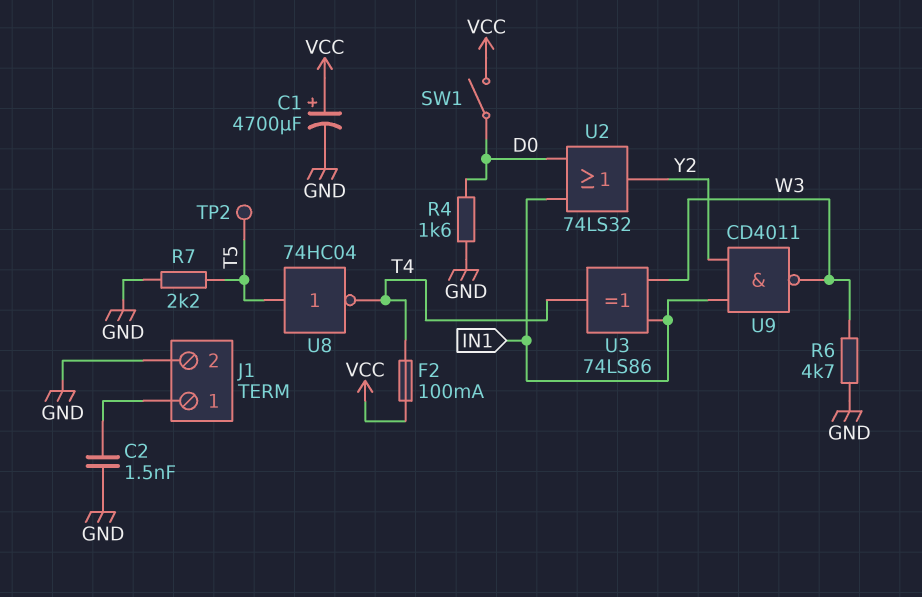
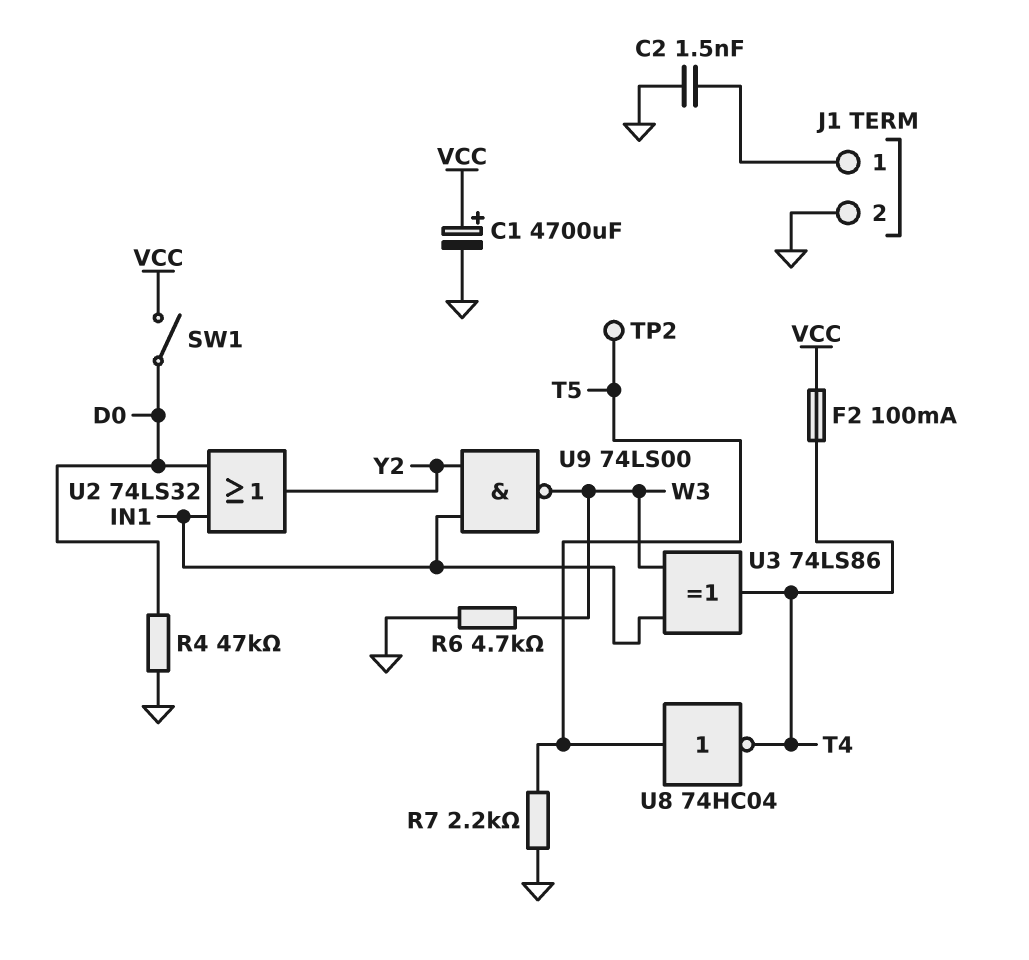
R4: 1.6k (D0, GND) -> 47k (D0, GND)
U9: NAND CD4011 (in IN1, in Y2, out W3) -> NAND 74LS00 (in IN1, in Y2, out W3)

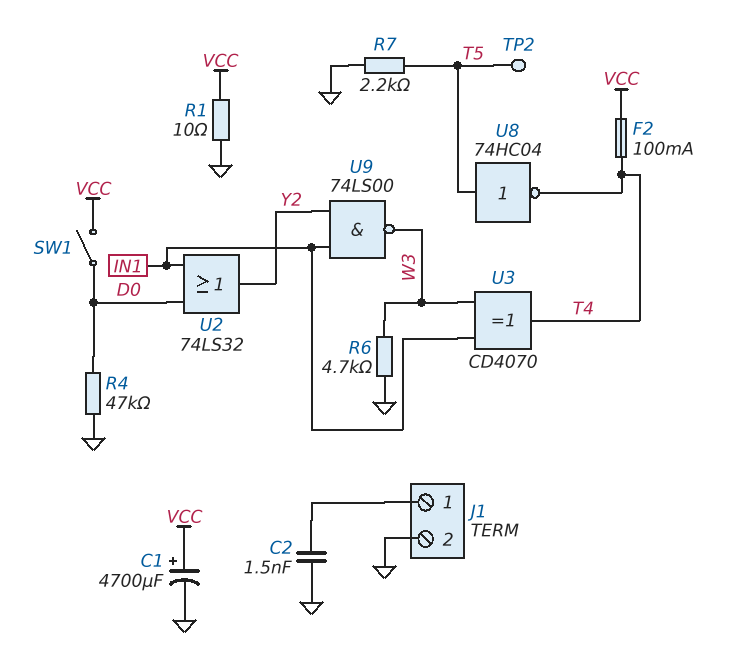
R1: none -> 10 (GND, VCC)
U3: XOR 74LS86 (in IN1, in W3, out T4) -> XOR CD4070 (in IN1, in W3, out T4)

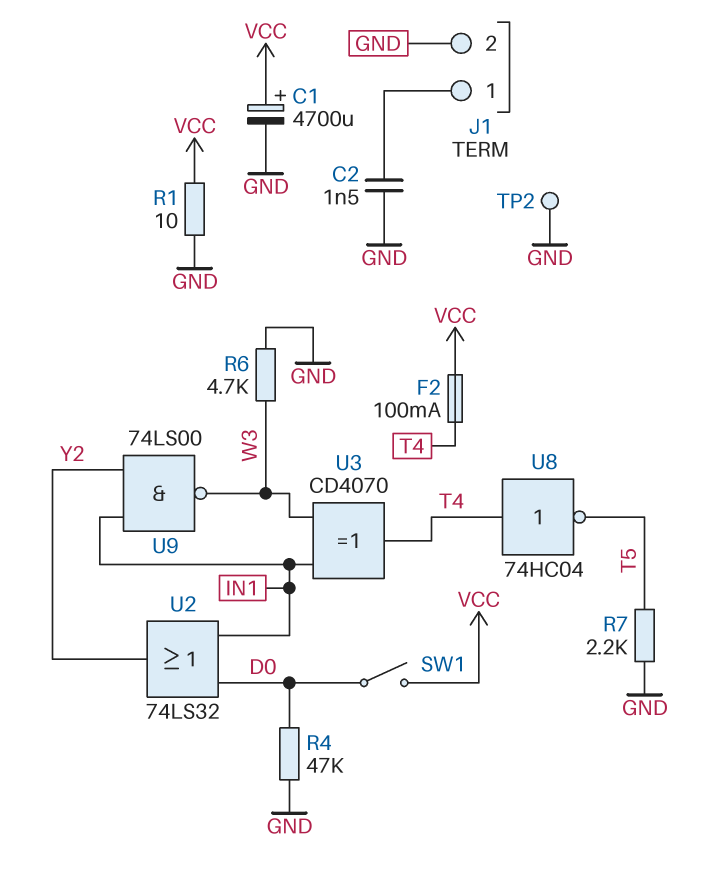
TP2: test point (T5) -> test point (GND)
U8: NOT 74HC04 (in T5, out T4) -> NOT 74HC04 (in T4, out T5)

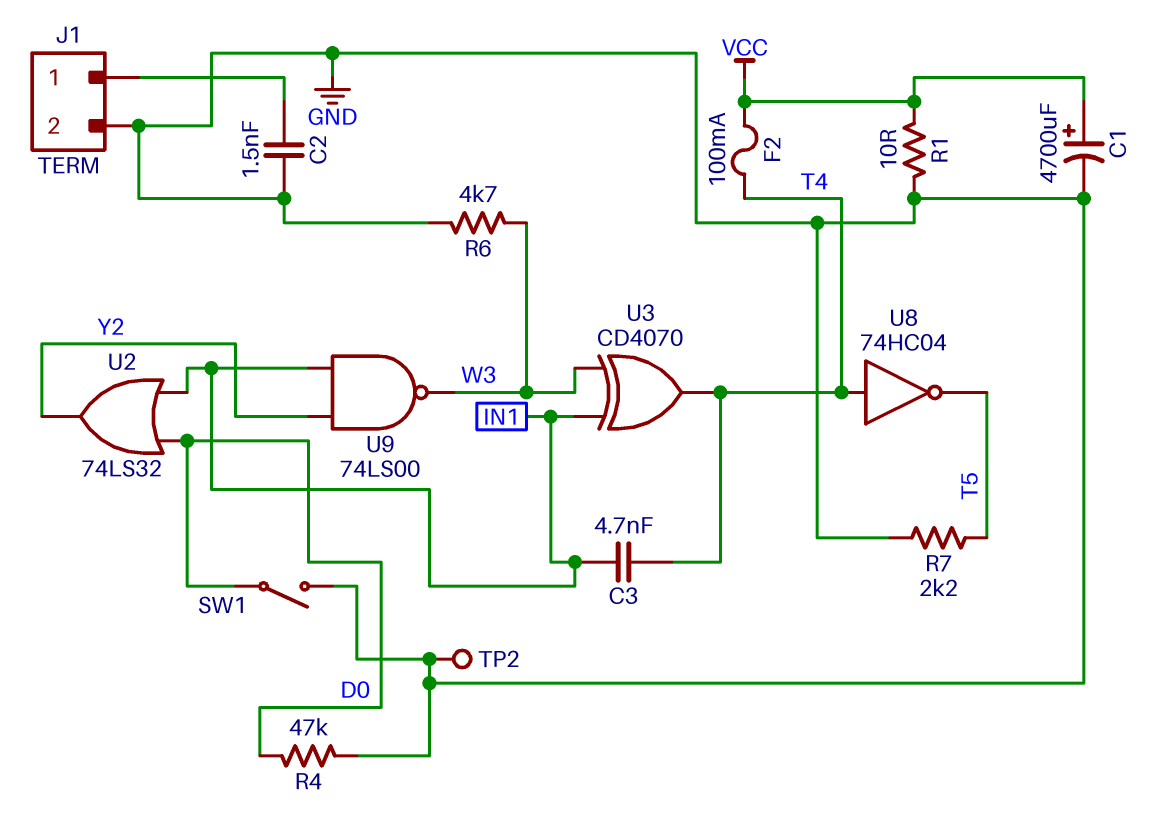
C3: none -> 4.7nF (IN1, T4)
SW1: switch (D0, VCC) -> switch (D0, GND)

